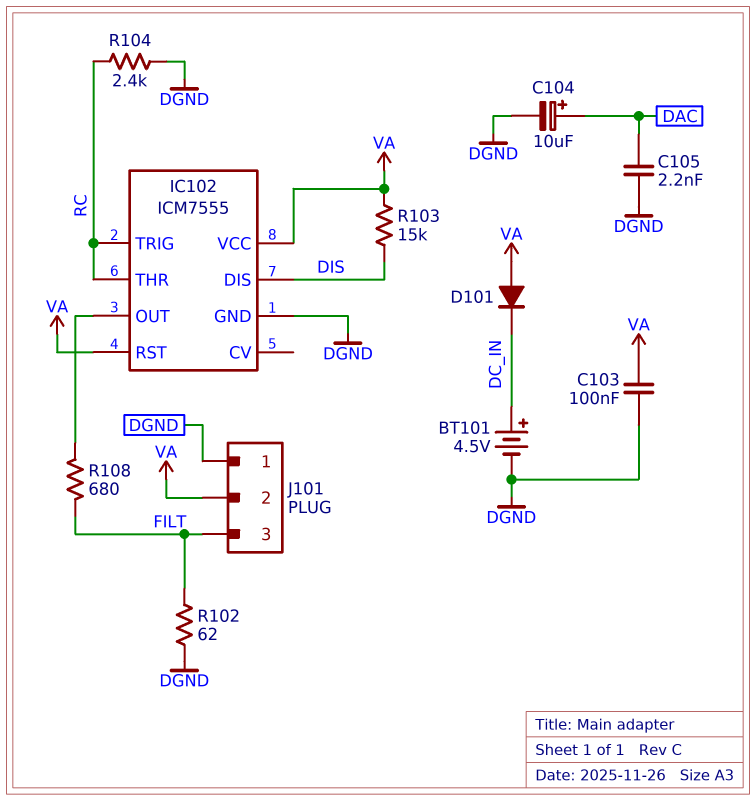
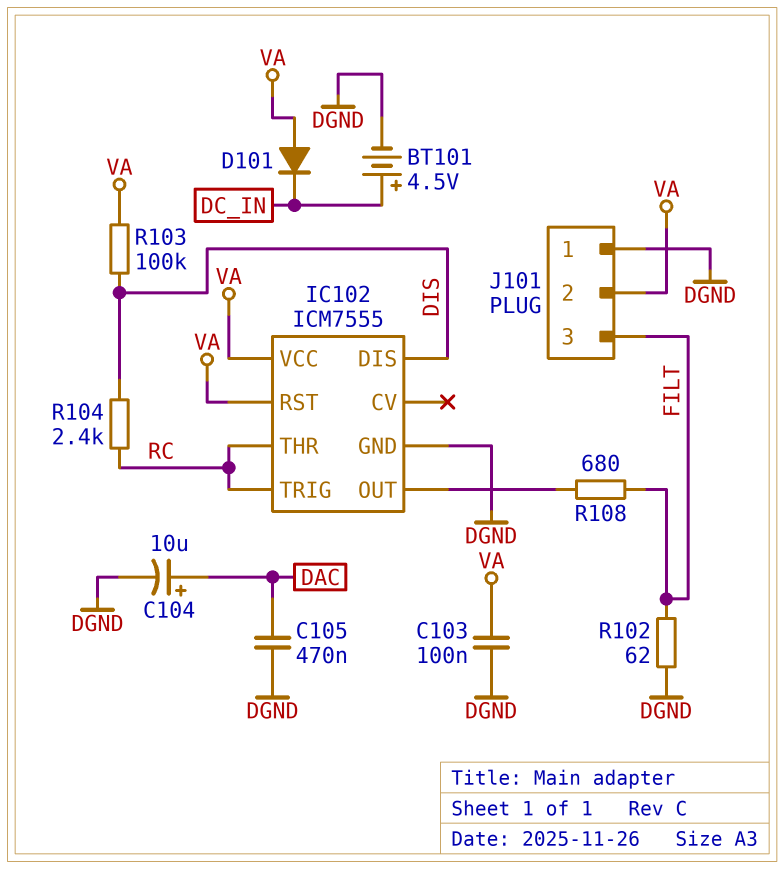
C105: 2.2nF (DAC, DGND) -> 470nF (DAC, DGND)
R103: 15k (DIS, VA) -> 100k (DIS, VA)
R104: 2.4k (DGND, RC) -> 2.4k (DIS, RC)

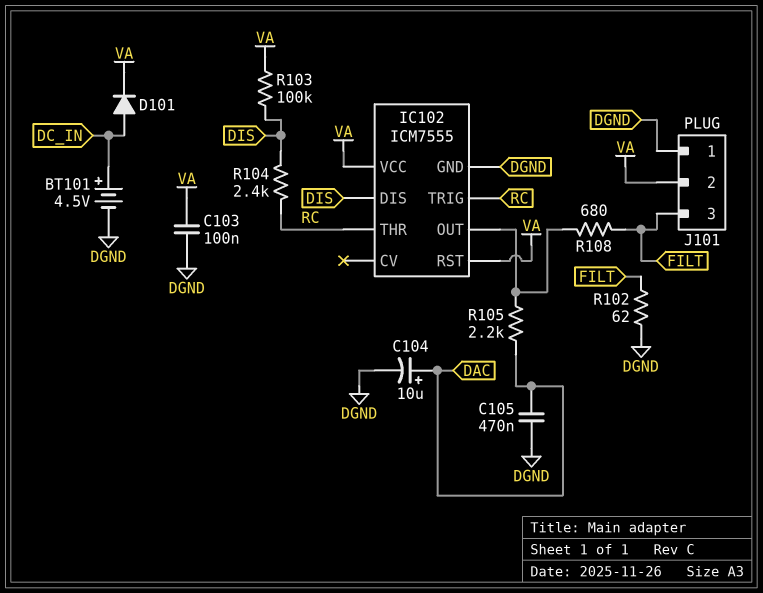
D101: diode (A VA, K DC_IN) -> diode (A DC_IN, K VA)
R105: none -> 2.2k (DAC, IC102/OUT)

